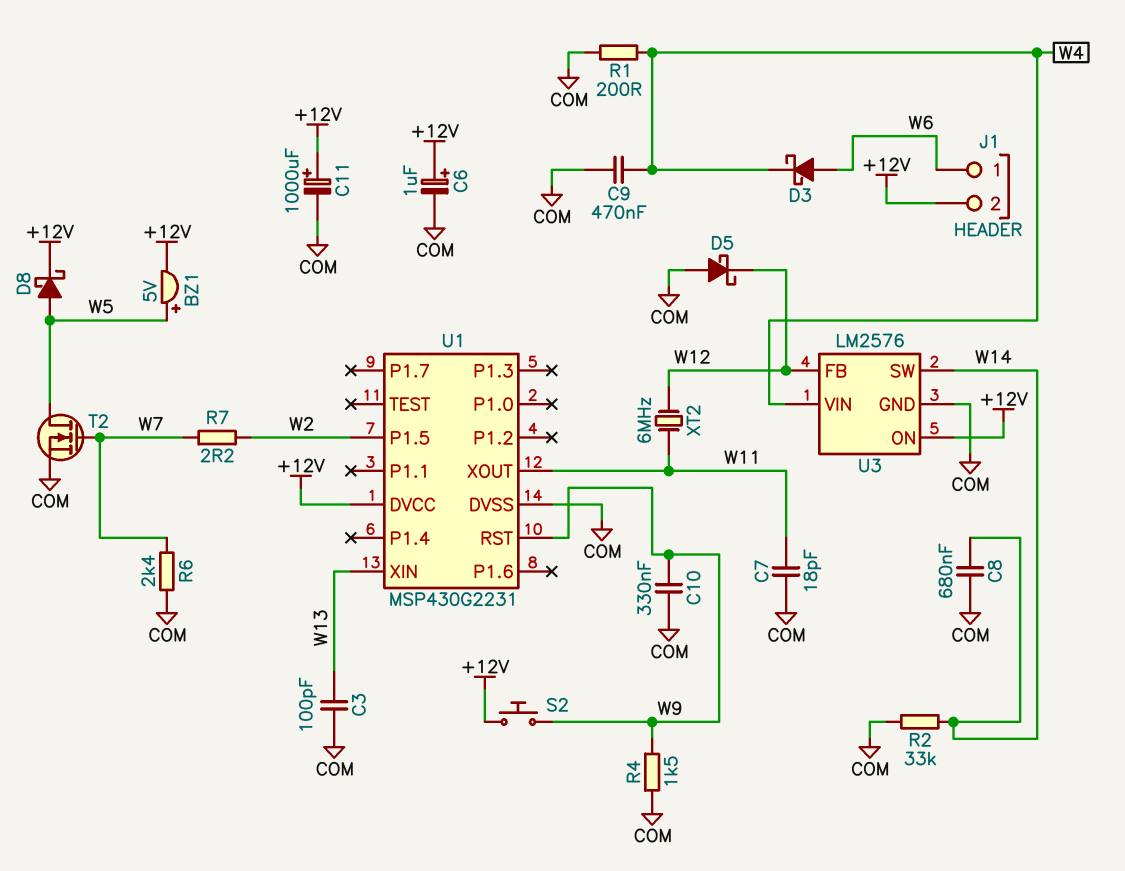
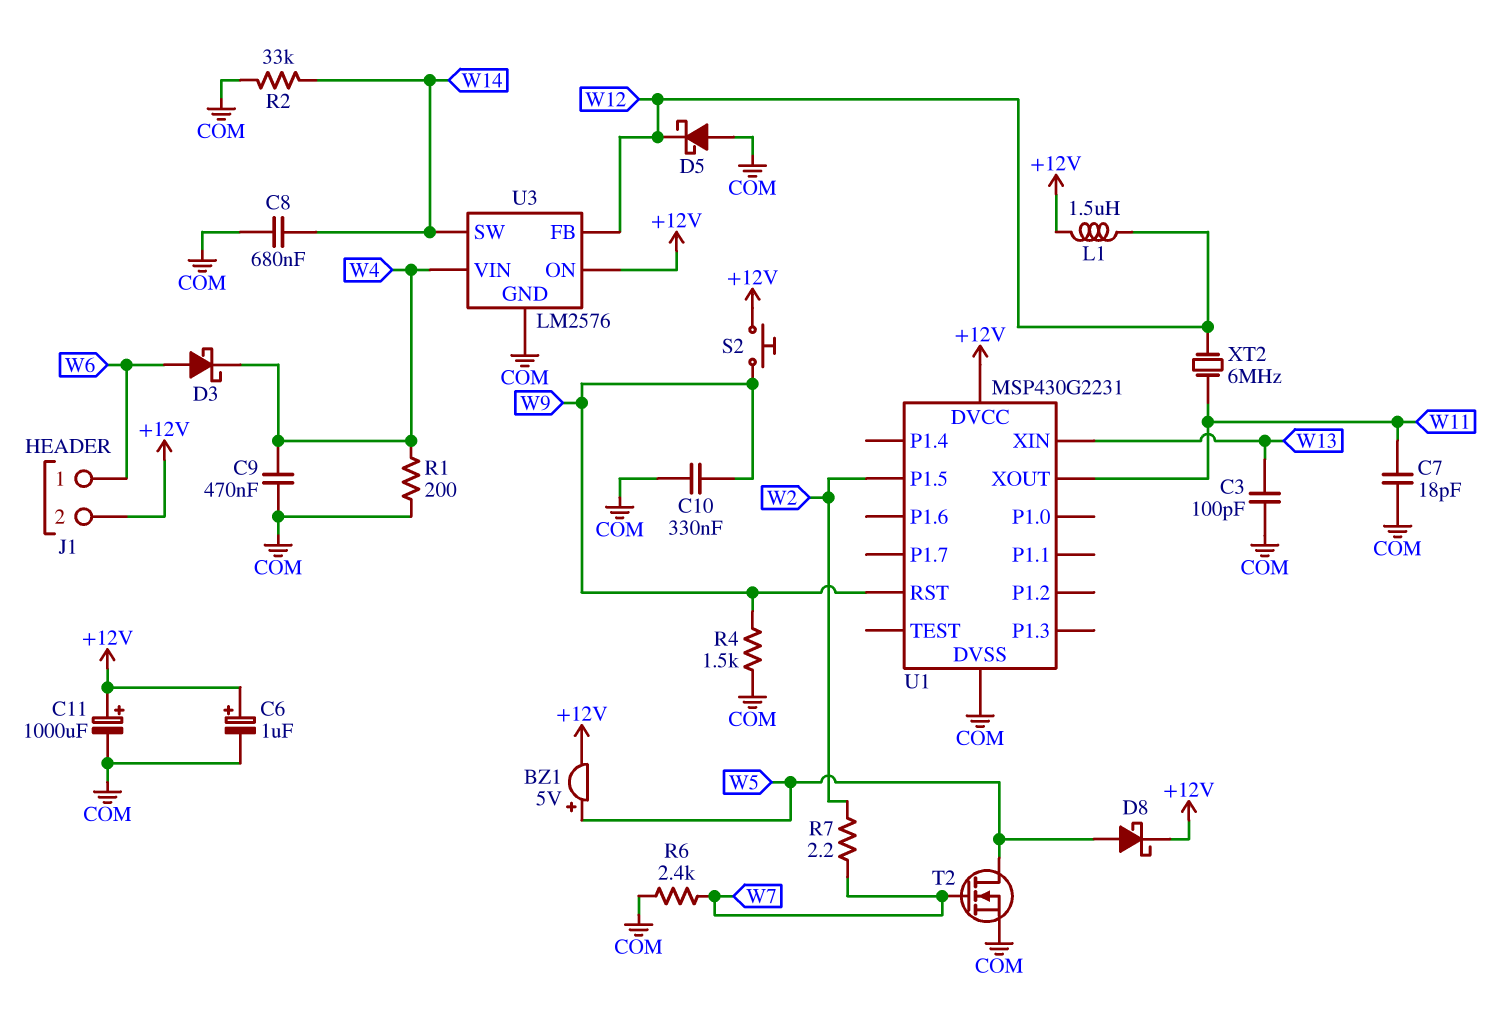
L1: none -> 1.5uH (+12V, W12)

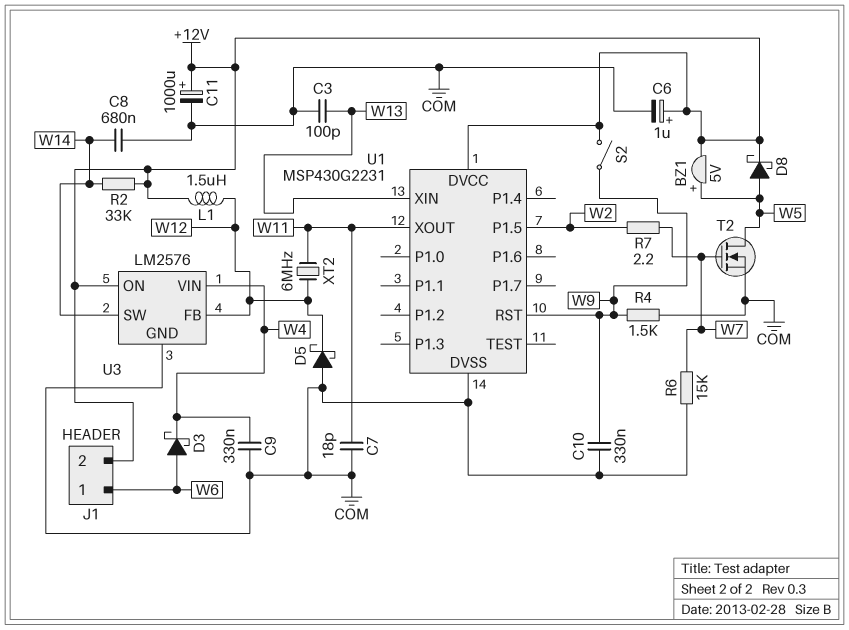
C9: 470nF (COM, W4) -> 330nF (COM, W4)
R1: 200 (COM, W4) -> none
R2: 33k (COM, W14) -> 33k (+12V, W14)
R6: 2.4k (COM, W7) -> 15k (COM, W7)
S2: button (+12V, W9) -> switch (+12V, W9)

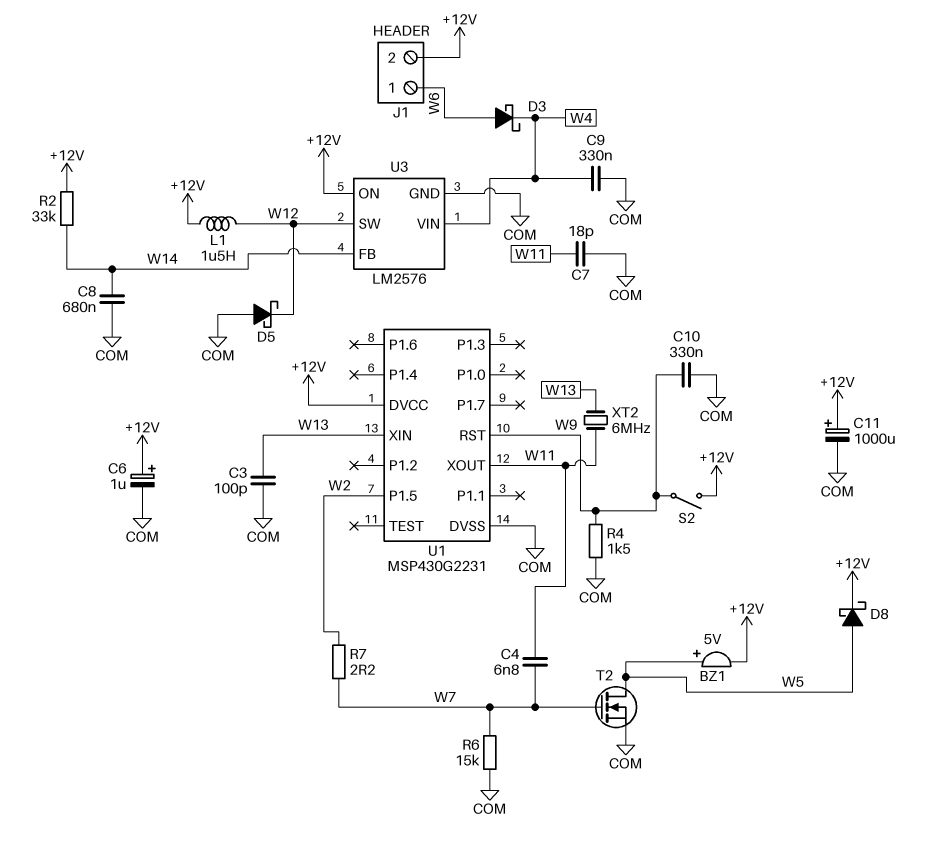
C4: none -> 6.8nF (W7, W11)
U3 pin FB: W12 -> W14
U3 pin SW: W14 -> W12
XT2: 6MHz (W11, W12) -> 6MHz (W11, W13)

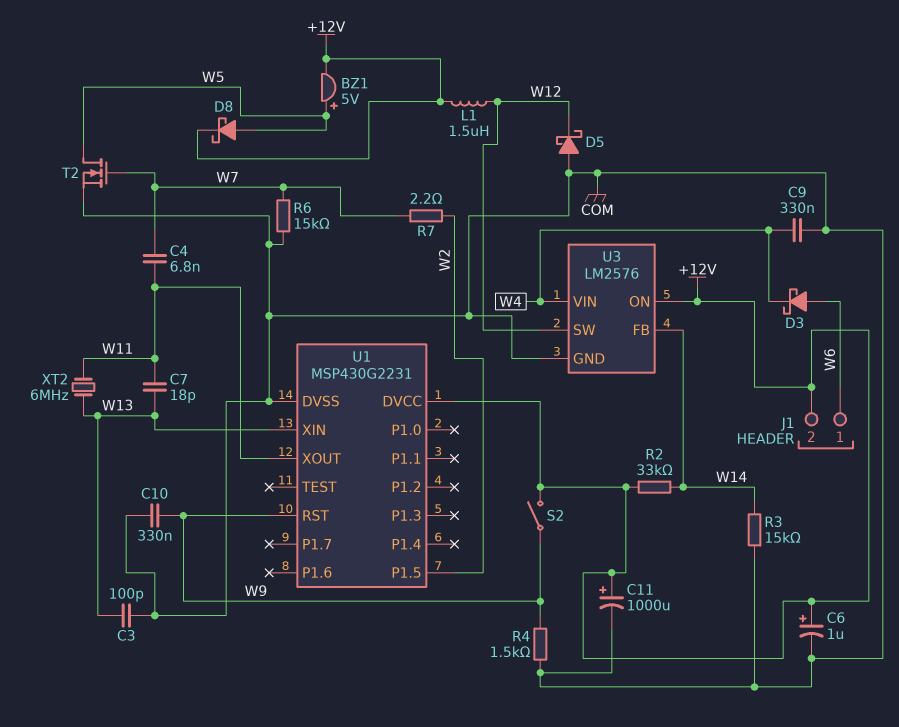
C7: 18pF (COM, W11) -> 18pF (W11, W13)
C8: 680nF (COM, W14) -> none
R3: none -> 15k (COM, W14)

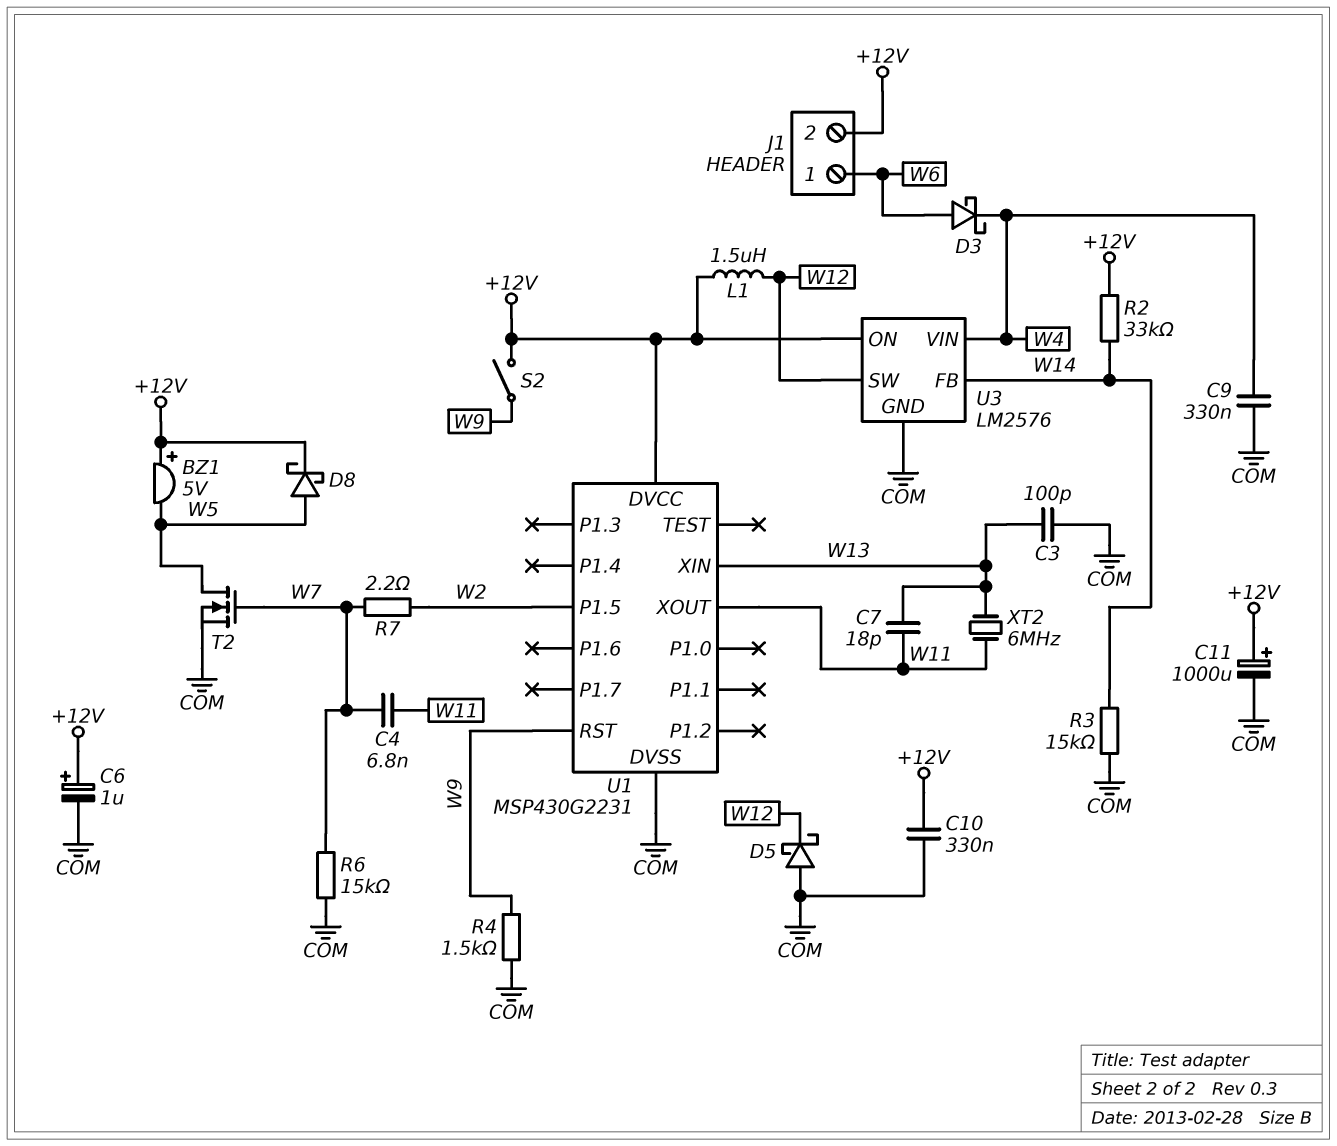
BZ1: buzzer 5V (plus W5, minus +12V) -> buzzer 5V (plus +12V, minus W5)
C10: 330nF (COM, W9) -> 330nF (+12V, COM)

